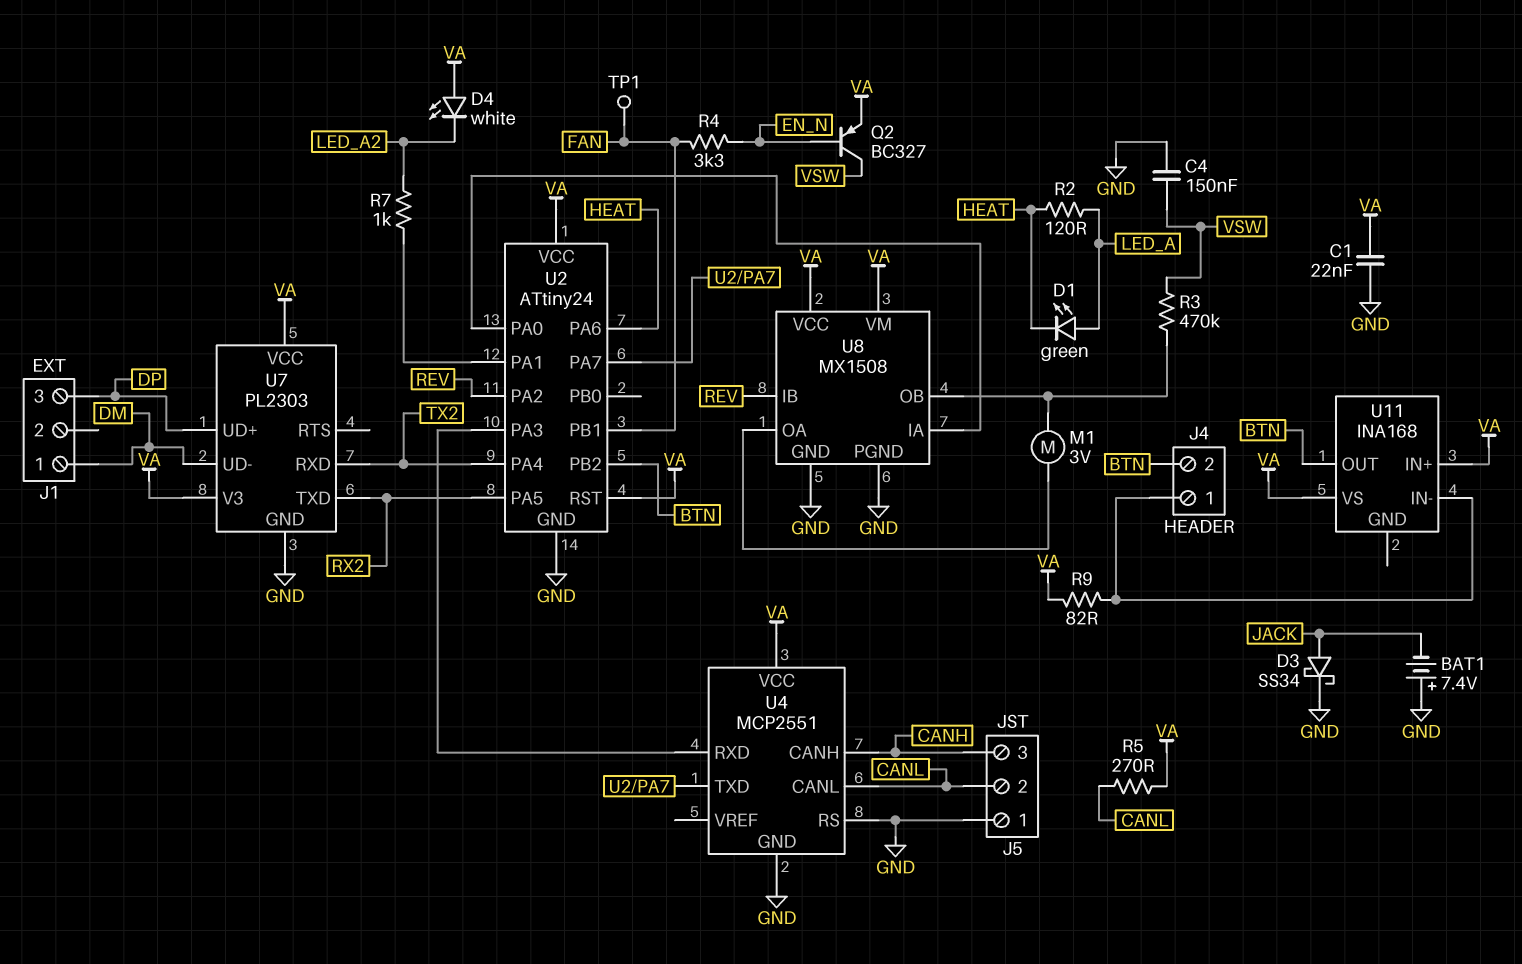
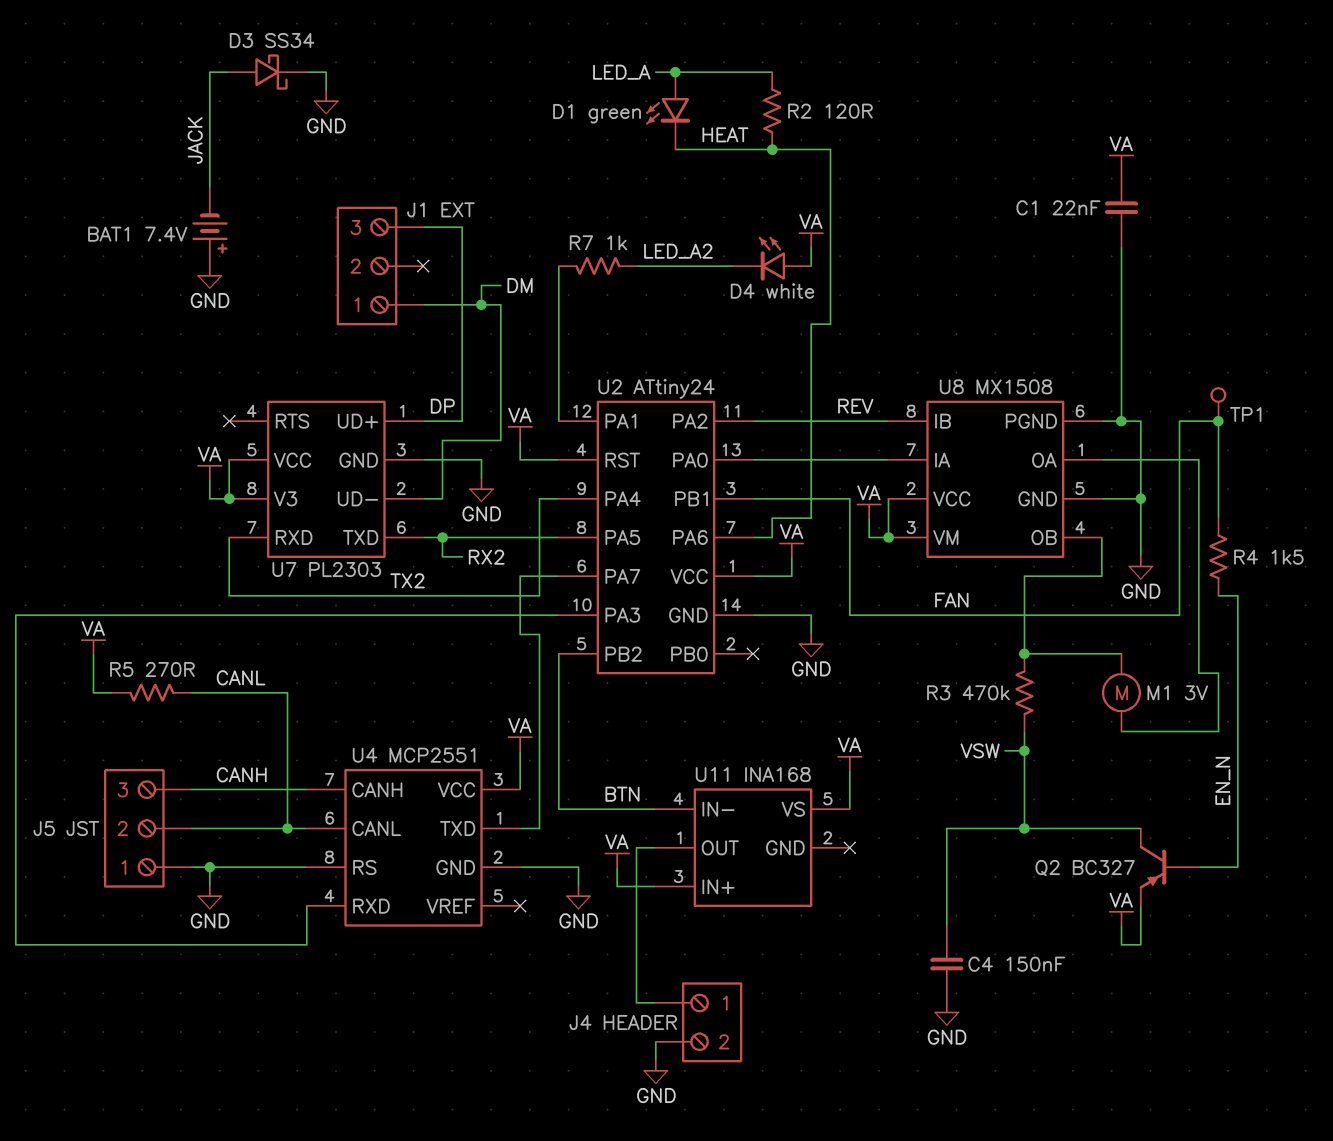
J4 pin 2: BTN -> GND
R4: 3.3k (EN_N, FAN) -> 1.5k (EN_N, FAN)
R9: 82 (J4/1, VA) -> none
U11 pin IN-: J4/1 -> BTN
U11 pin OUT: BTN -> J4/1

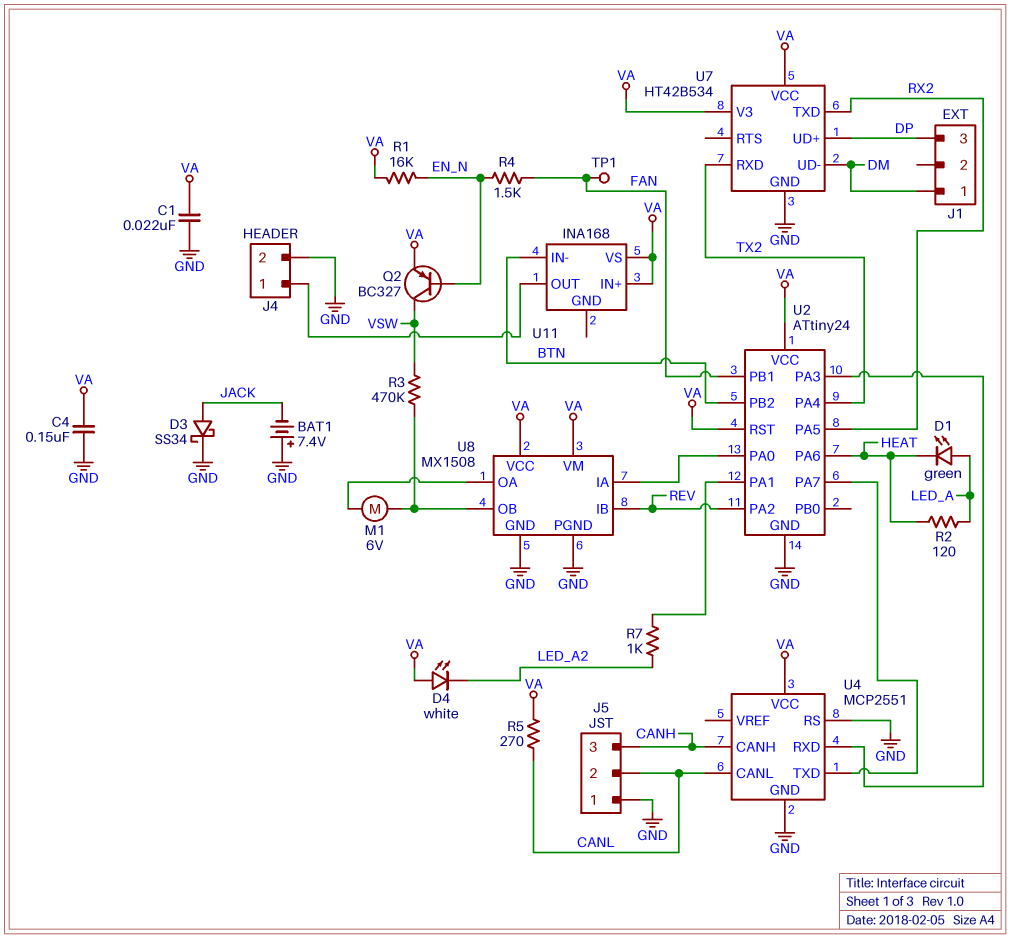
C4: 150nF (GND, VSW) -> 150nF (GND, VA)
M1: motor 3V (U8/OA, U8/OB) -> motor 6V (U8/OA, U8/OB)
R1: none -> 16k (EN_N, VA)
U7: PL2303 -> HT42B534

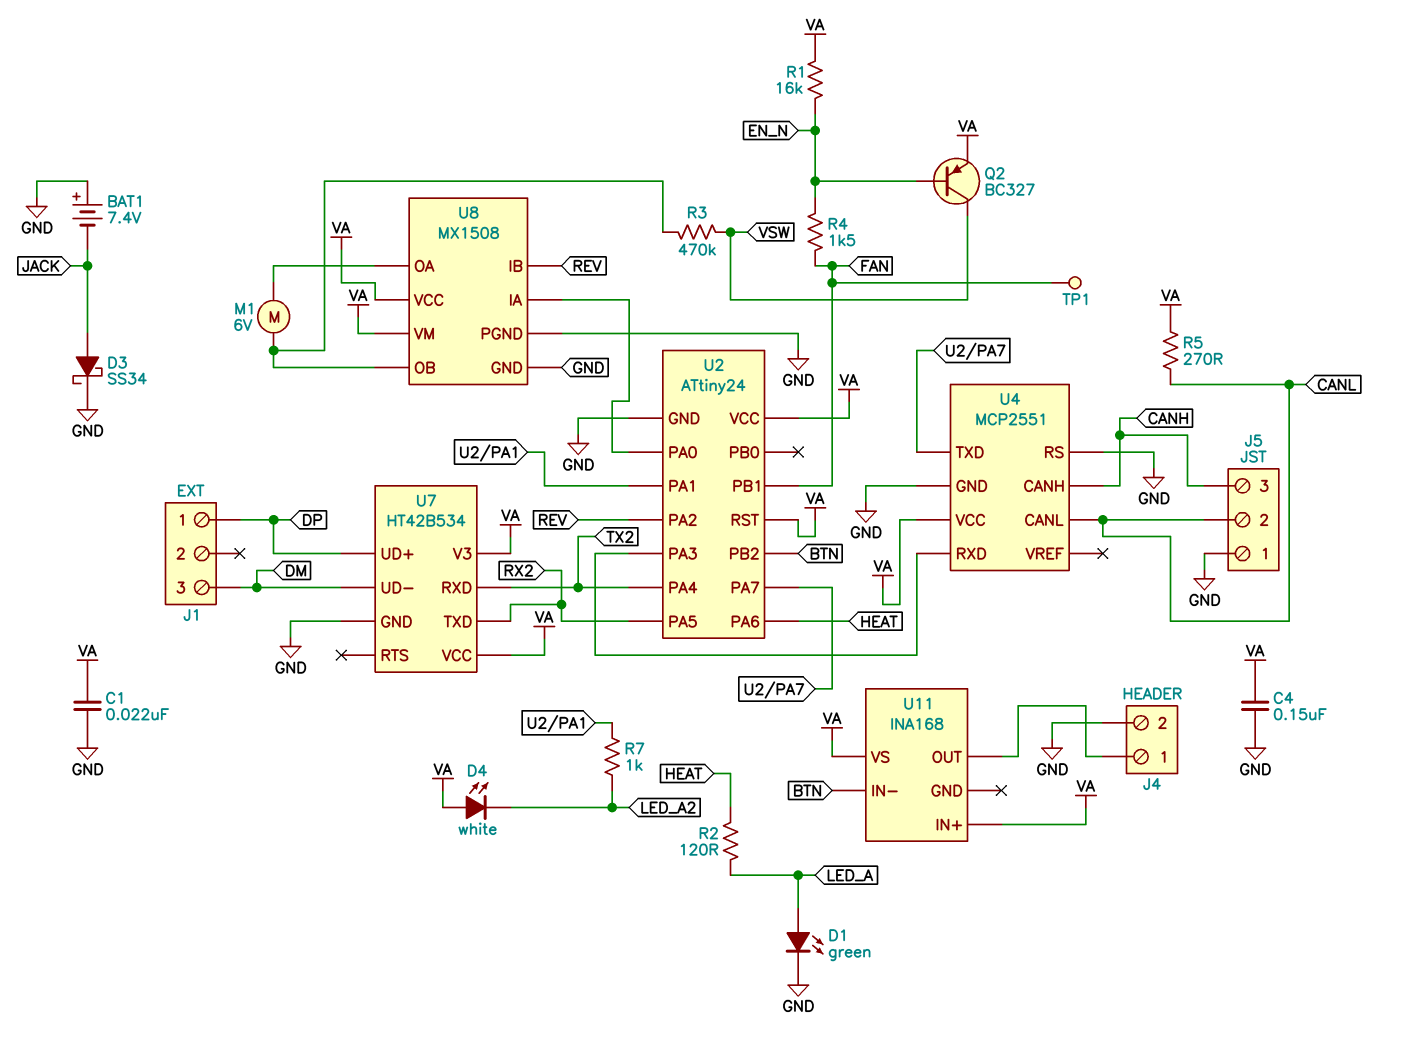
D1: LED green (A LED_A, K HEAT) -> LED green (A LED_A, K GND)
J1 pin 1: DM -> DP
J1 pin 3: DP -> DM

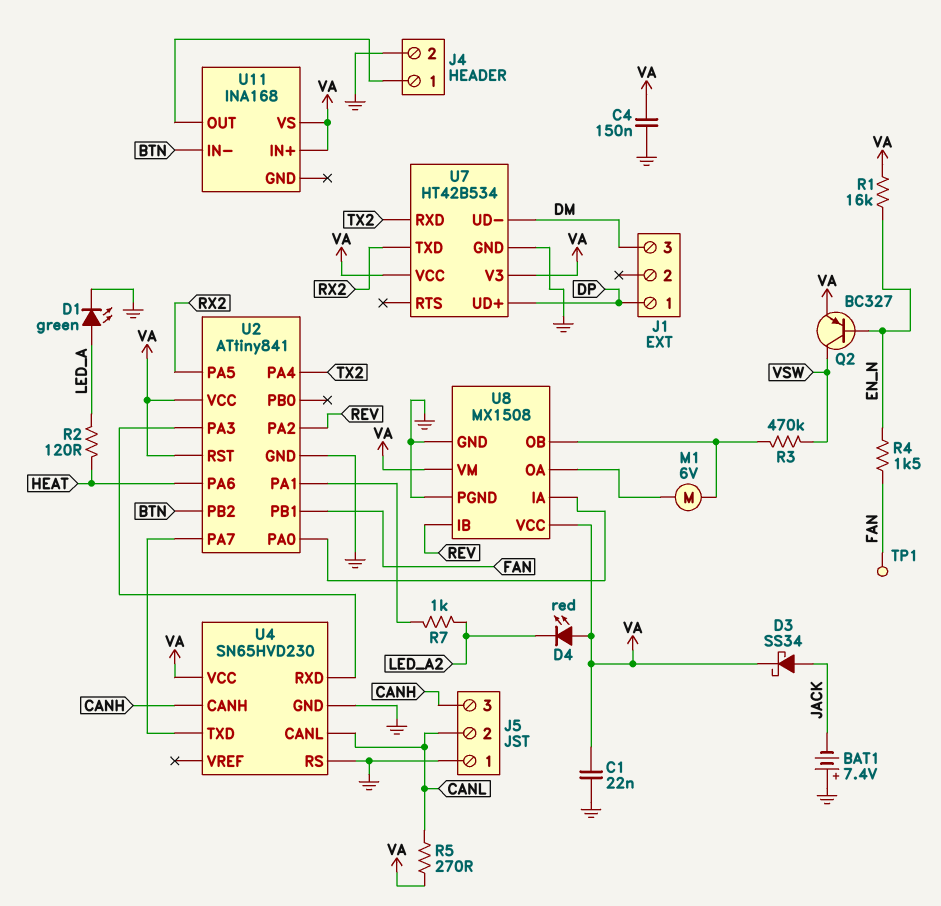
D3: schottky SS34 (A JACK, K GND) -> schottky SS34 (A JACK, K VA)
D4: LED white (A VA, K LED_A2) -> LED red (A VA, K LED_A2)
U2: ATtiny24 -> ATtiny841
U4: MCP2551 -> SN65HVD230

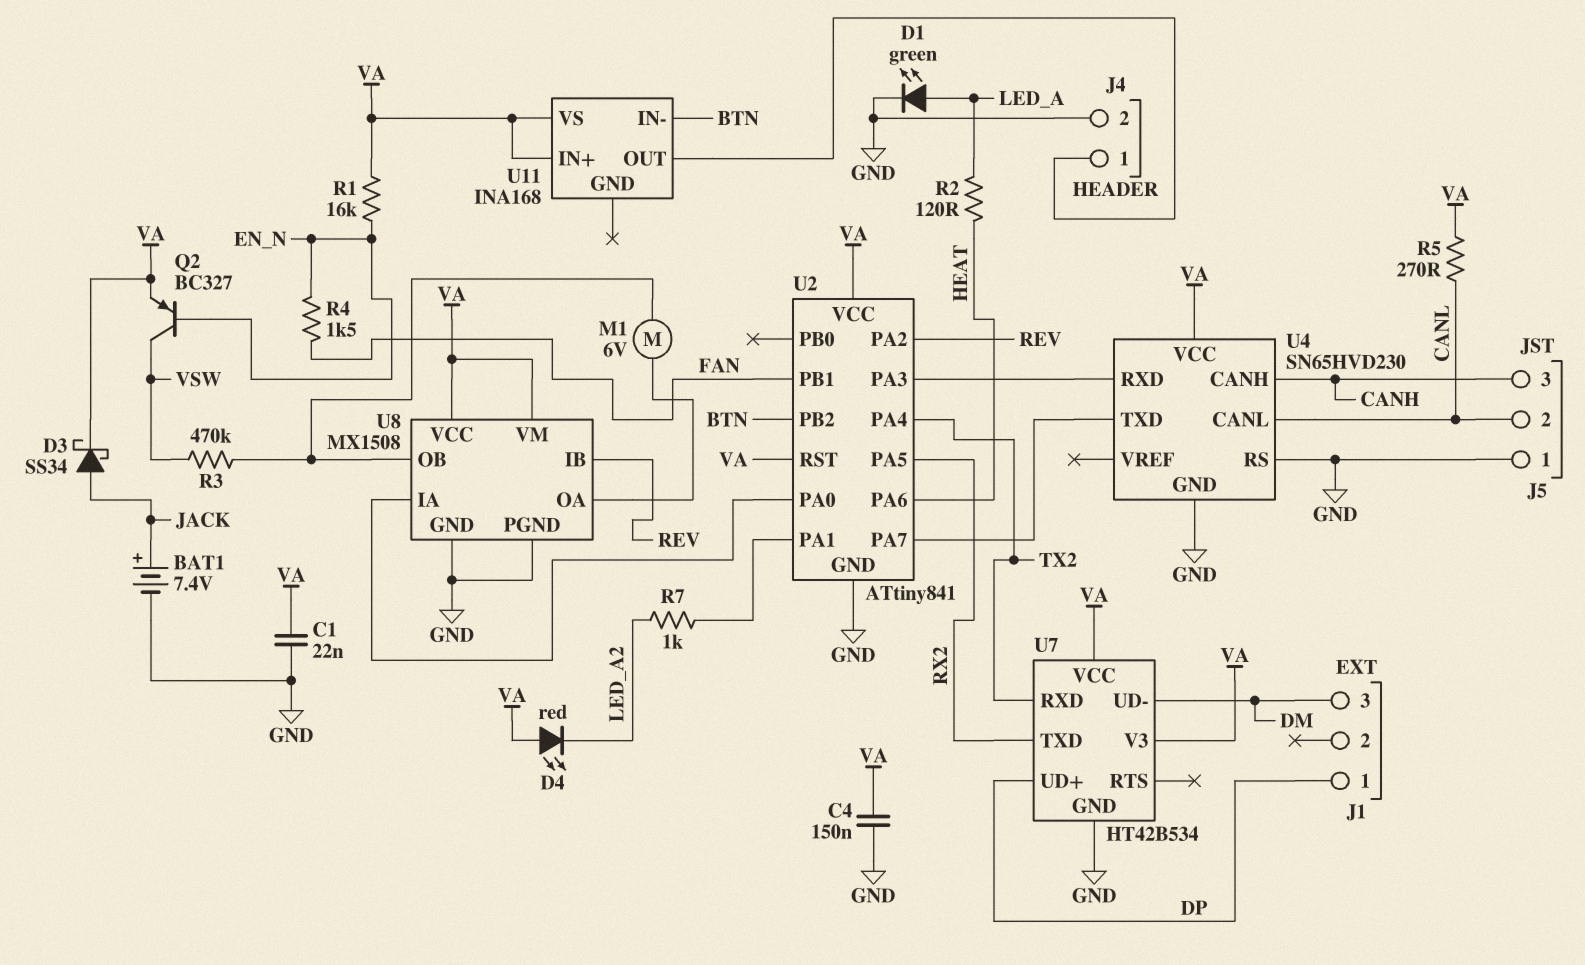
BAT1: 7.4V (plus GND, minus JACK) -> 7.4V (plus JACK, minus GND)
TP1: test point (FAN) -> none

